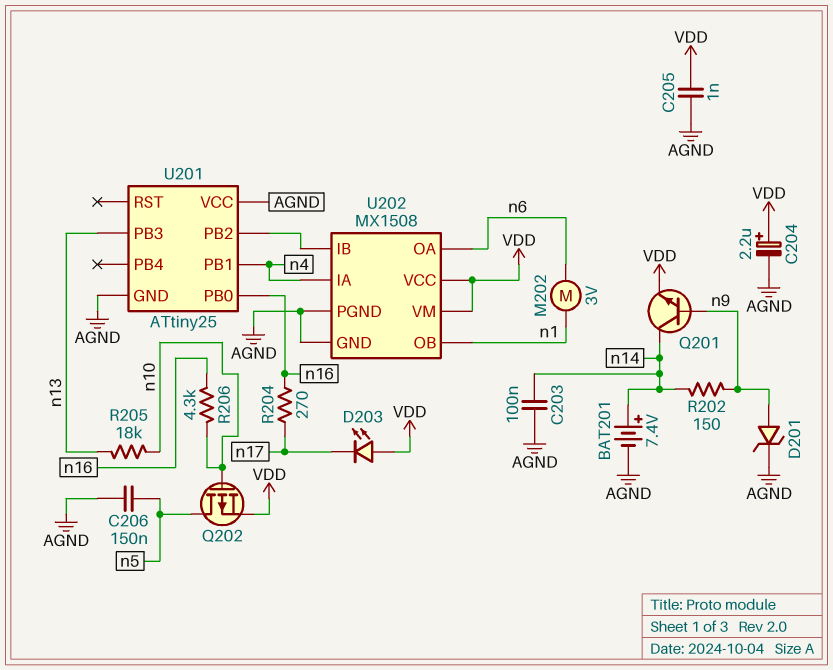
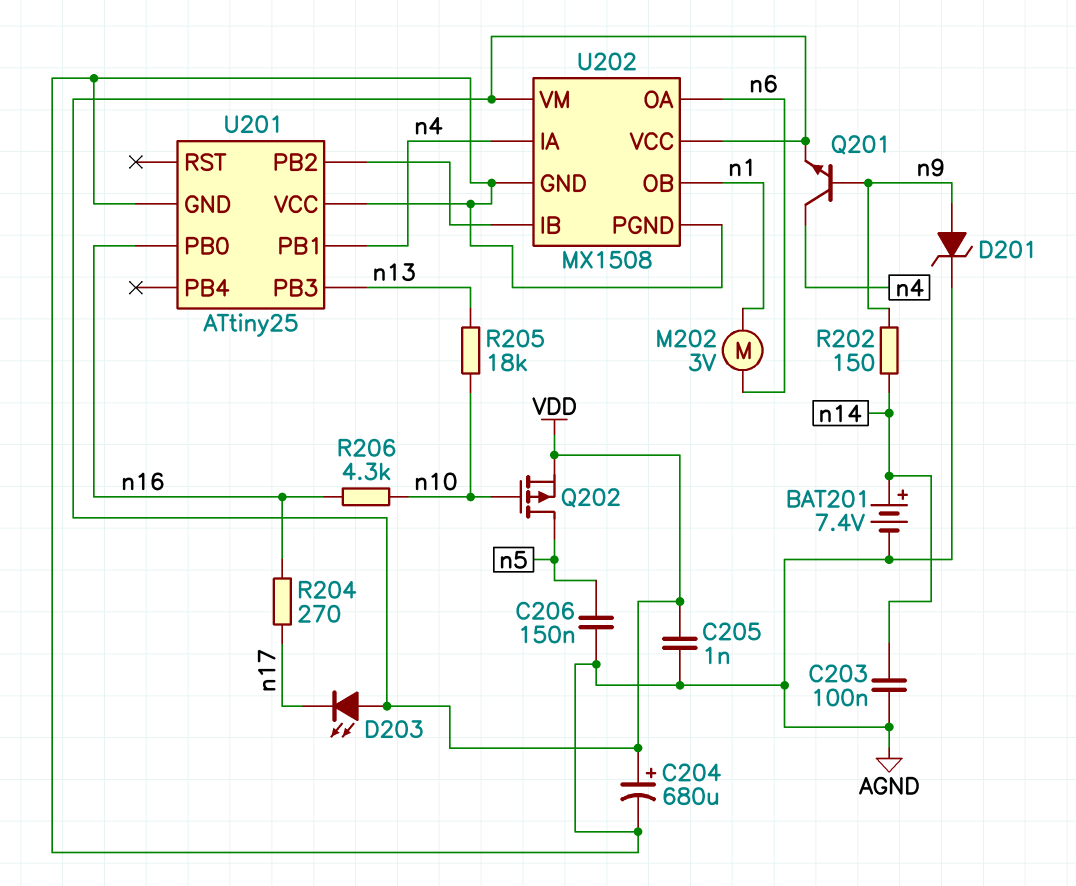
C204: 2.2uF (plus VDD, minus AGND) -> 680uF (plus VDD, minus AGND)
Q201: NPN (B n9, C n14, E VDD) -> NPN (B n9, C n4, E VDD)

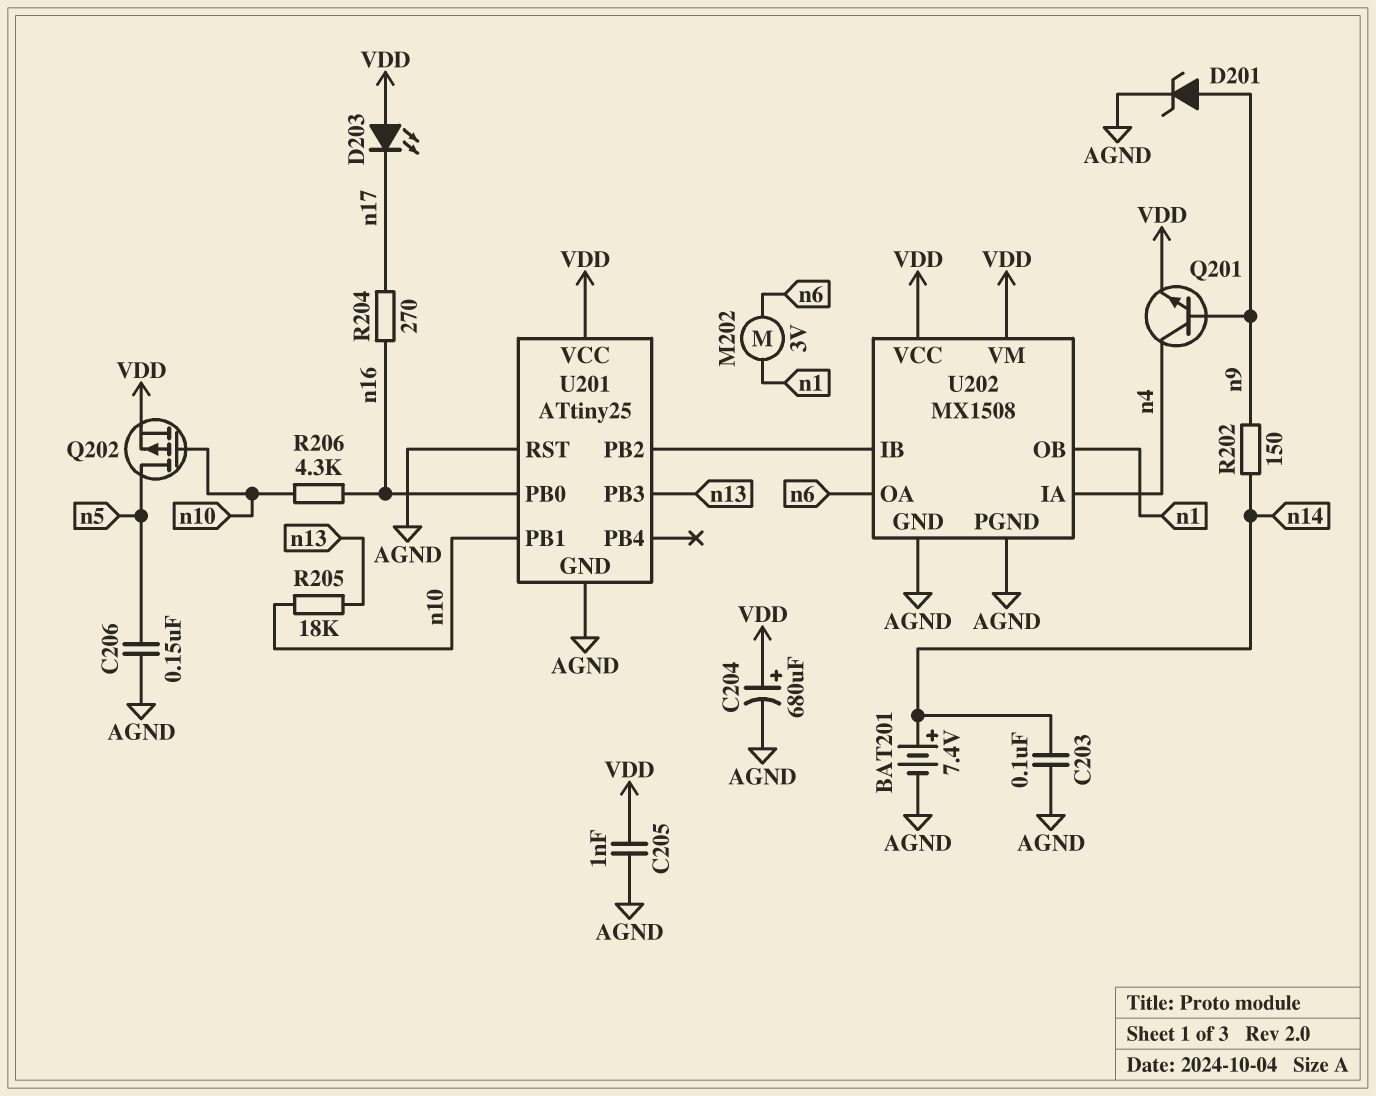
U201 pin PB1: n4 -> n10
U201 pin RST: none -> AGND
U201 pin VCC: AGND -> VDD

